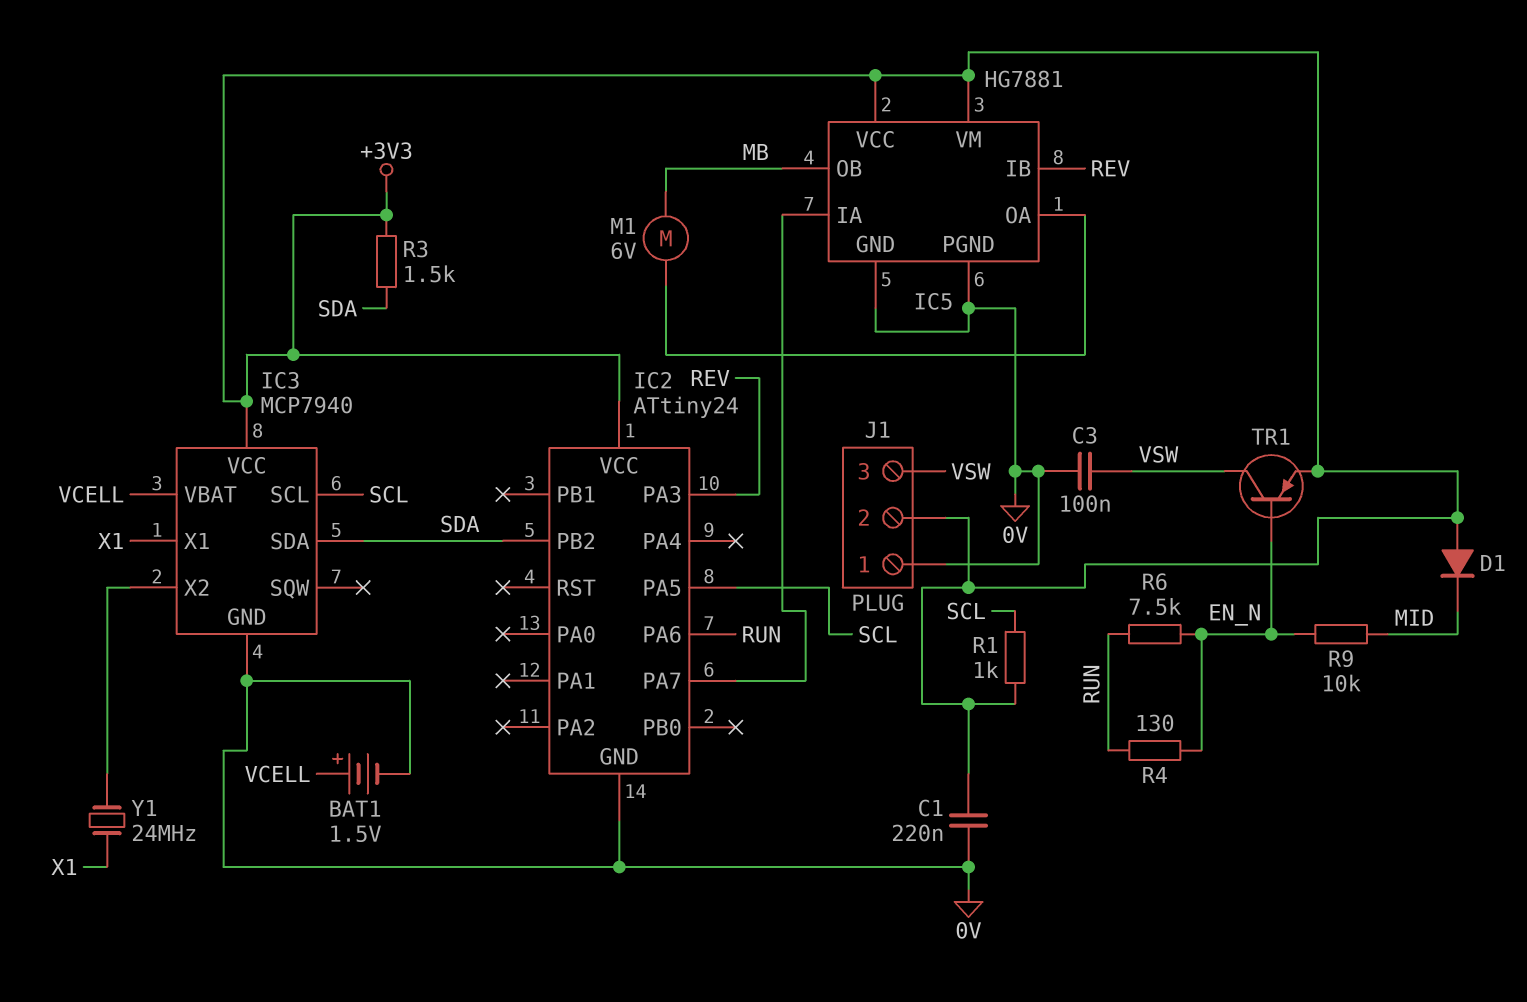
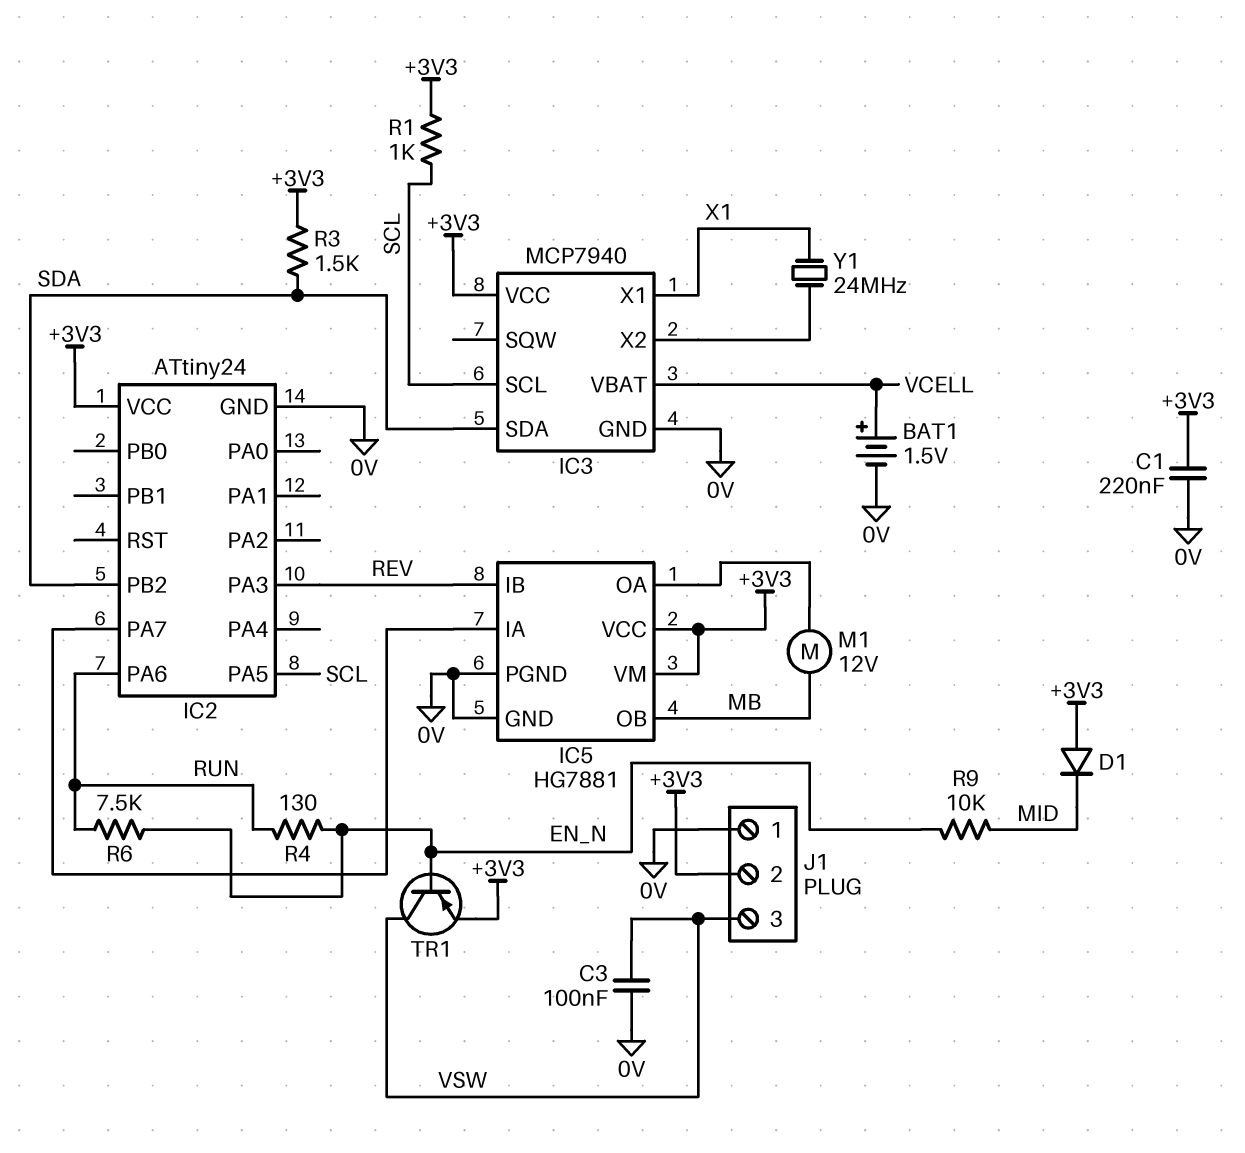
M1: motor 6V (IC5/OA, MB) -> motor 12V (IC5/OA, MB)

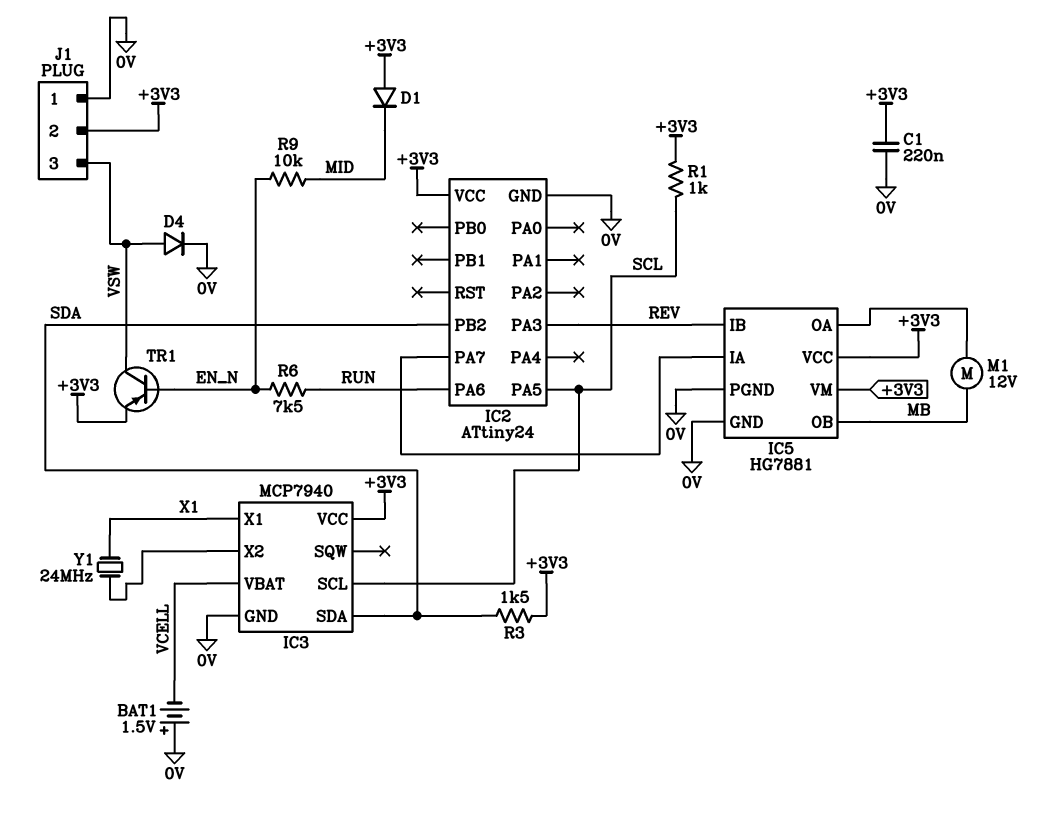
BAT1: 1.5V (plus VCELL, minus 0V) -> 1.5V (plus 0V, minus VCELL)
C3: 100nF (0V, VSW) -> none
D4: none -> diode (A VSW, K 0V)
R4: 130 (EN_N, RUN) -> none

